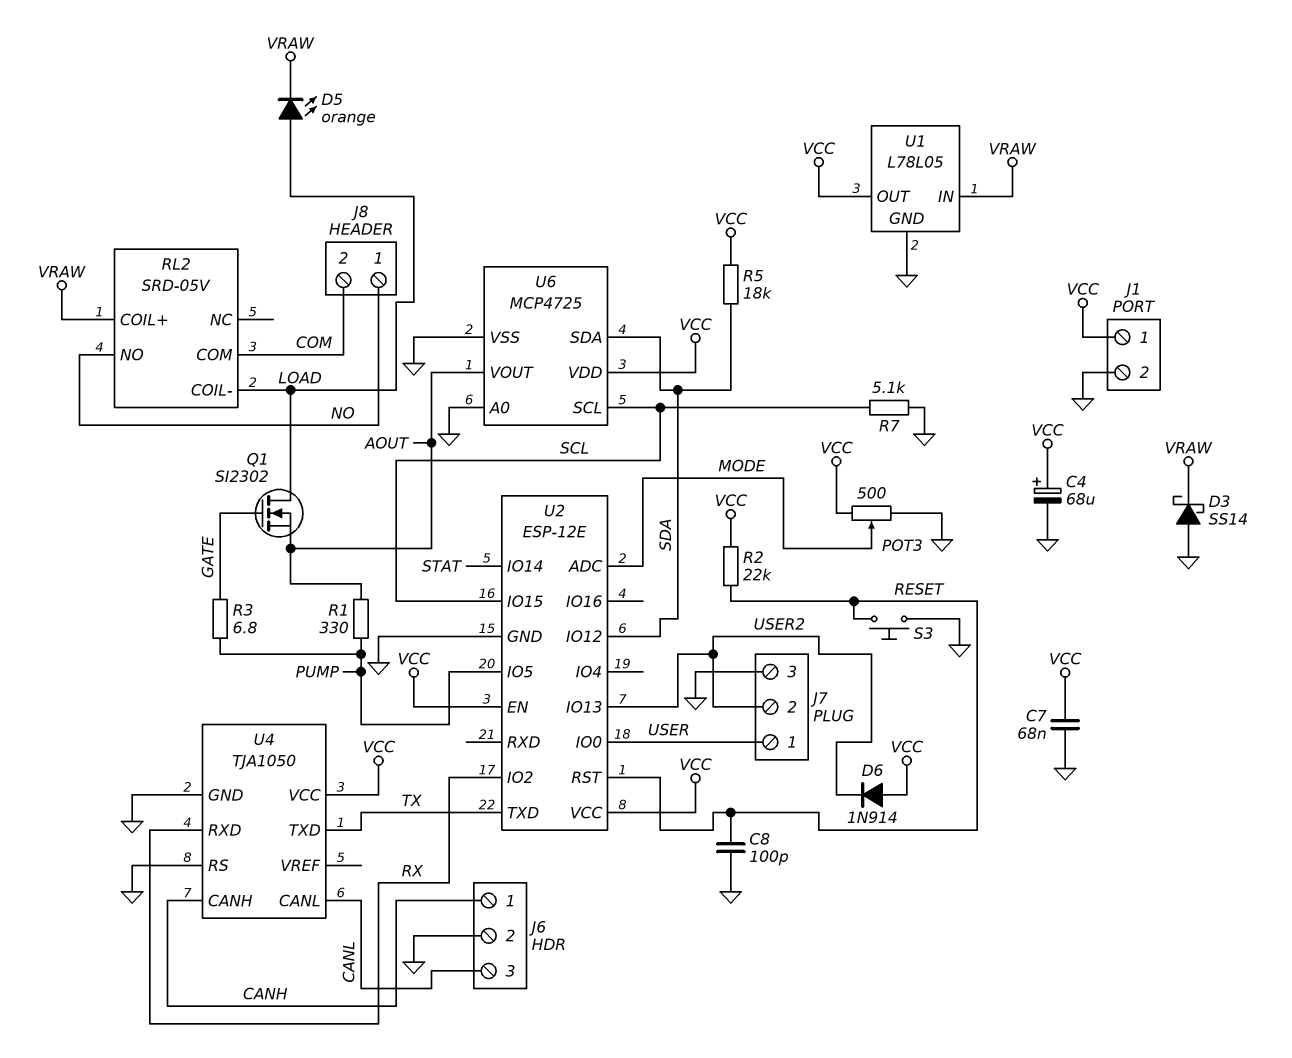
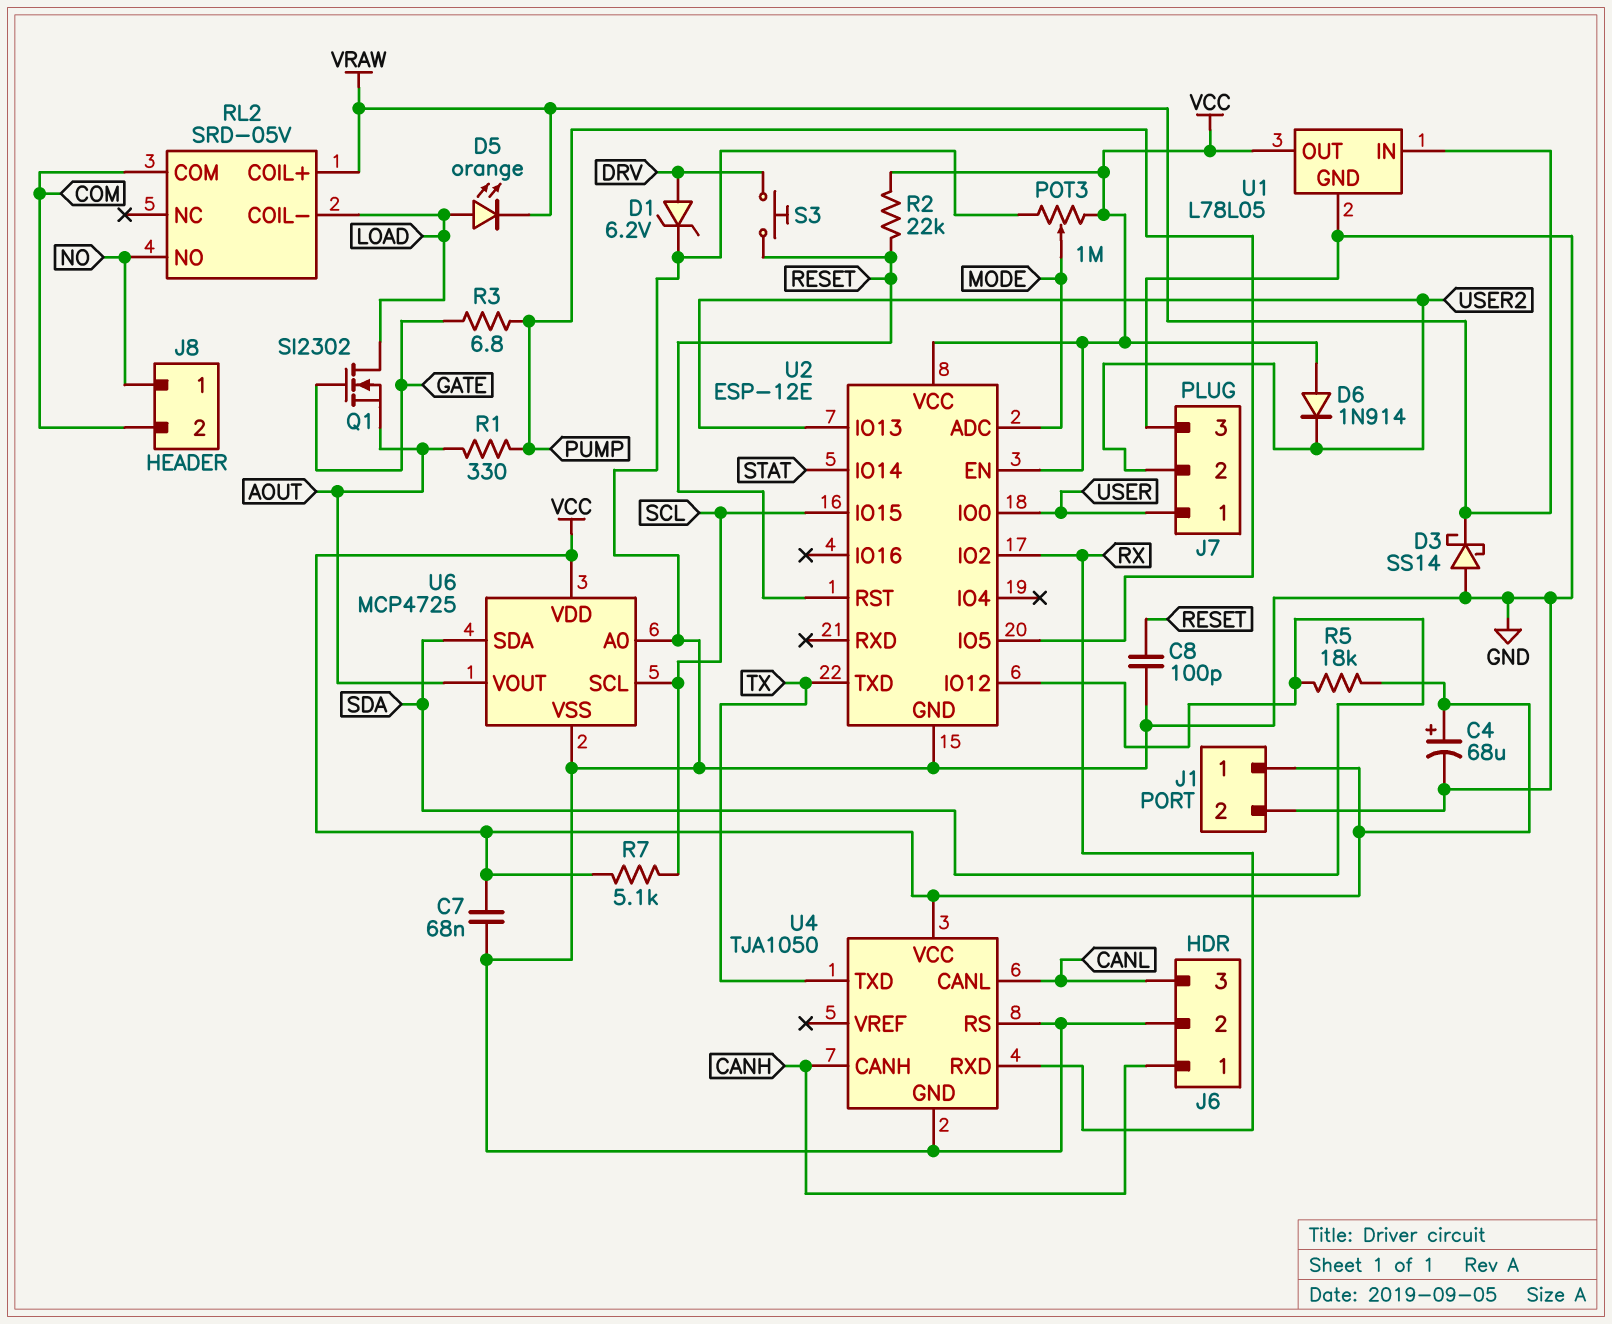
D1: none -> zener 6.2V (A DRV, K GND)
POT3: 500 (GND, VCC, wiper MODE) -> 1M (GND, VCC, wiper MODE)
R7: 5.1k (GND, SCL) -> 5.1k (SCL, VCC)
S3: button (GND, RESET) -> button (DRV, RESET)

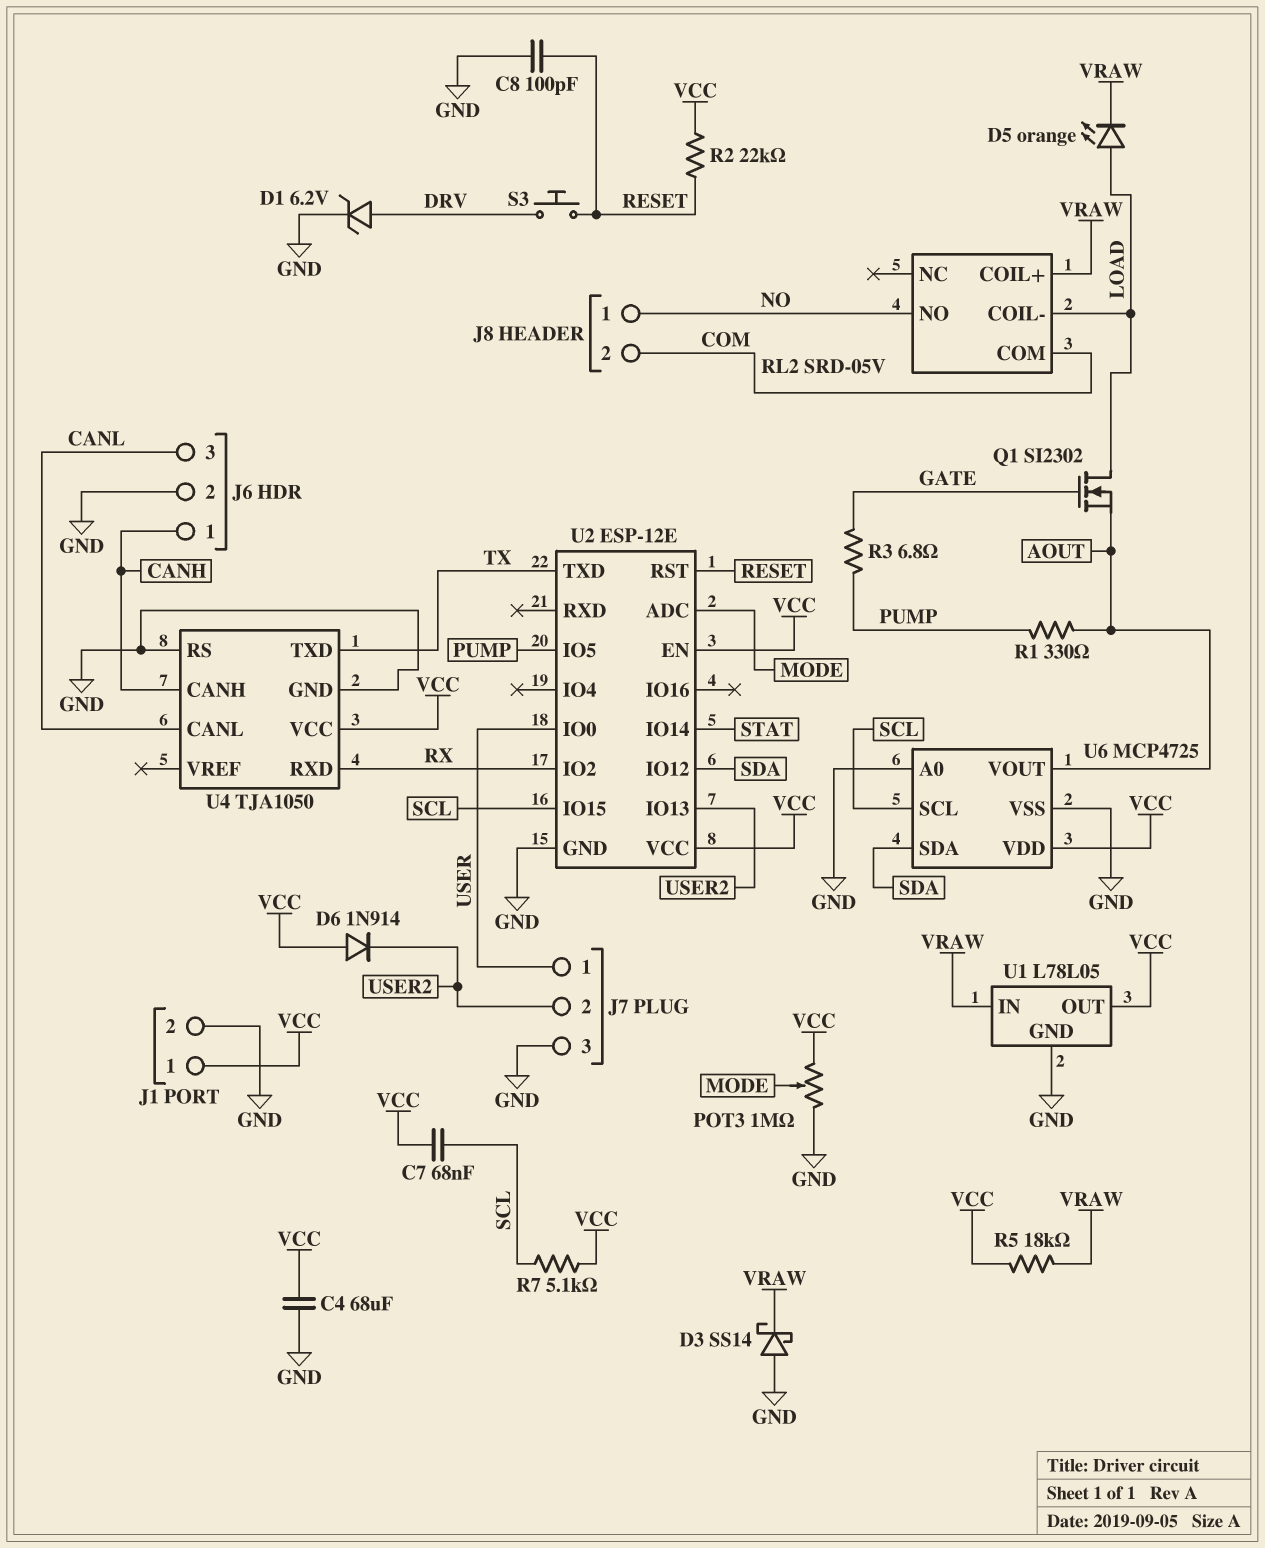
C4: 68uF (plus VCC, minus GND) -> 68uF (GND, VCC)
C7: 68nF (GND, VCC) -> 68nF (SCL, VCC)
R5: 18k (SDA, VCC) -> 18k (VCC, VRAW)

